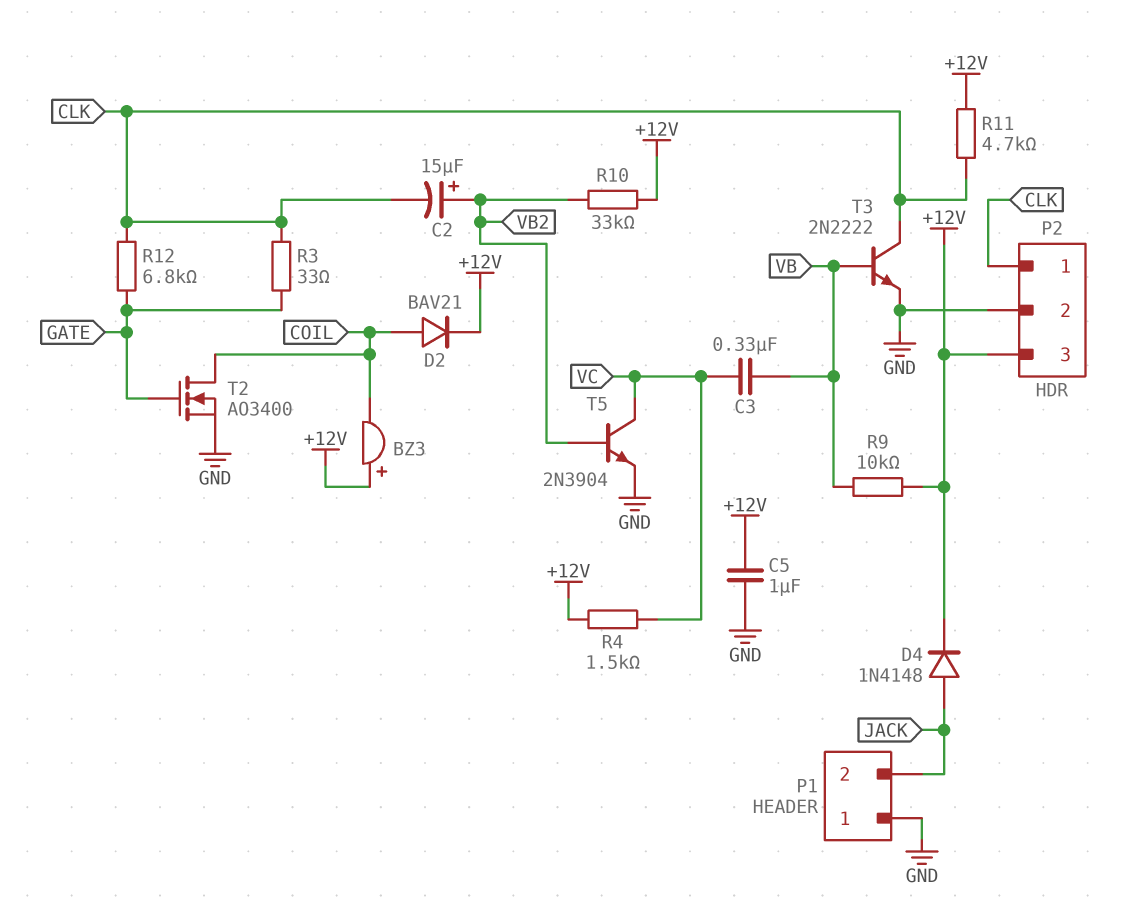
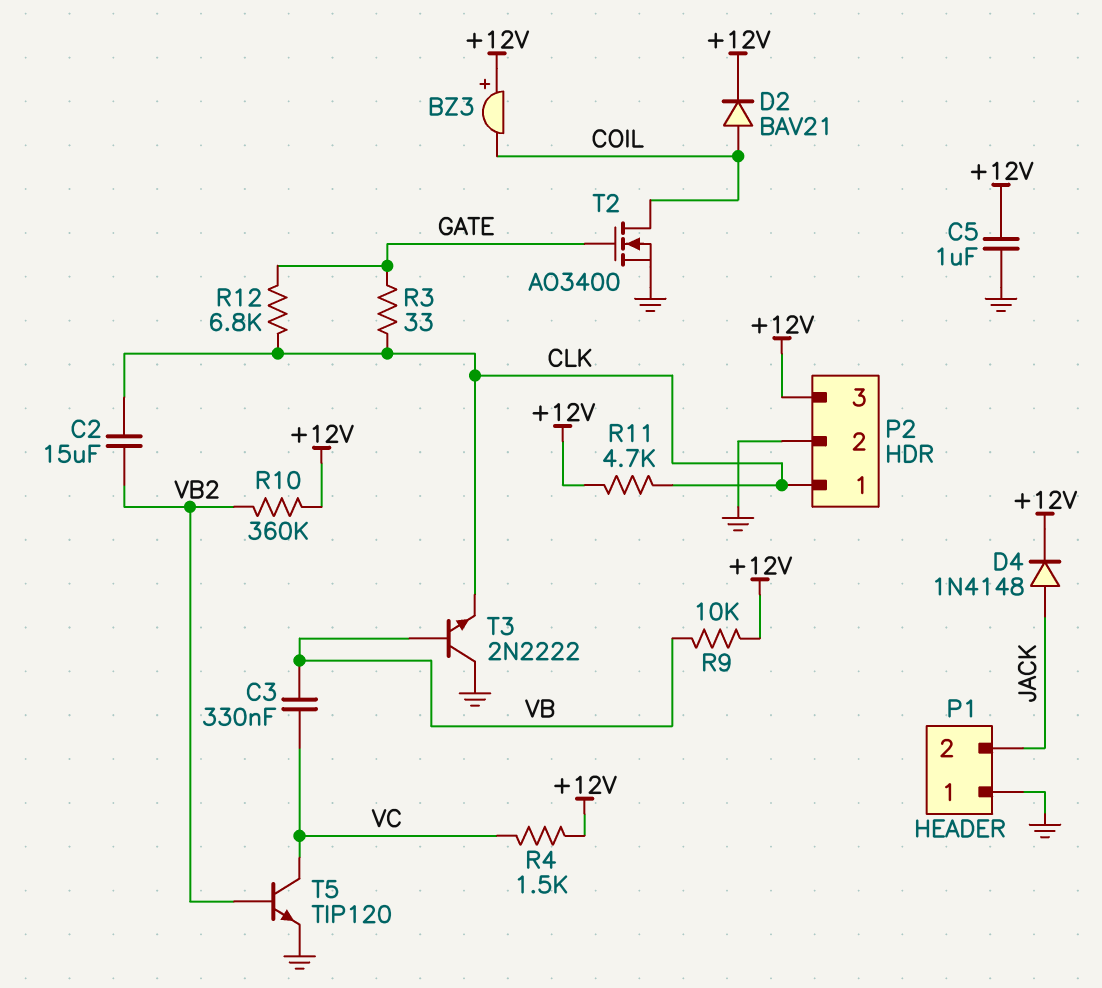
C2: 15uF (plus VB2, minus CLK) -> 15uF (CLK, VB2)
R10: 33k (+12V, VB2) -> 360k (+12V, VB2)
T3: NPN 2N2222 (B VB, C CLK, E GND) -> NPN 2N2222 (B VB, C GND, E CLK)
T5: NPN 2N3904 (B VB2, C VC, E GND) -> NPN TIP120 (B VB2, C VC, E GND)

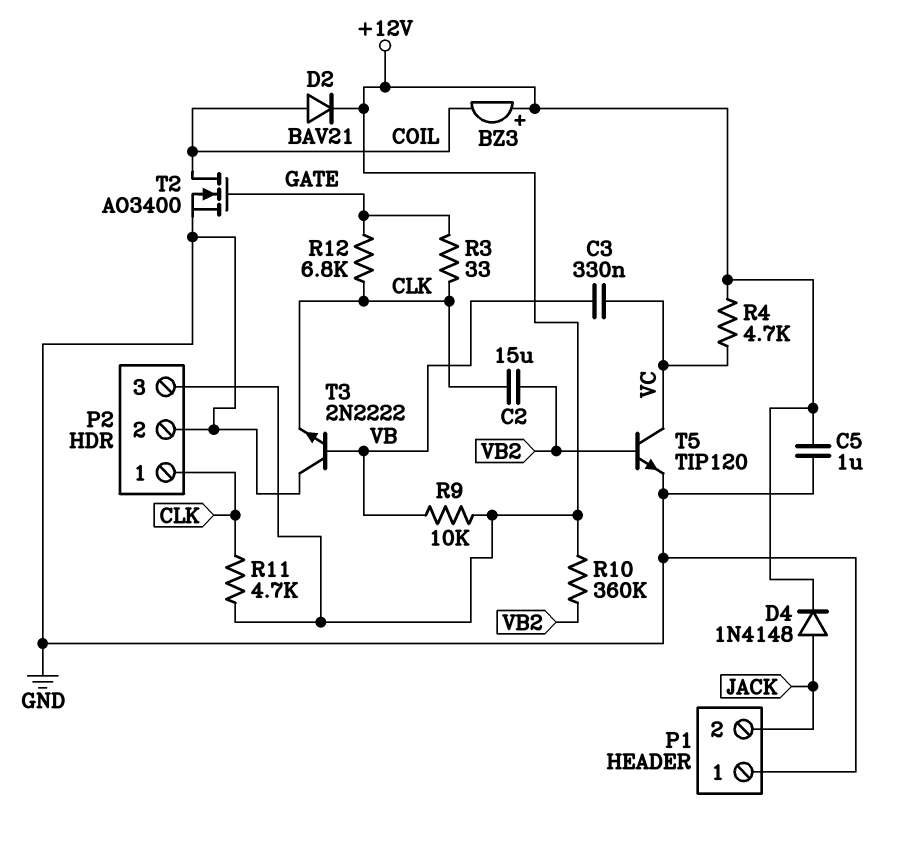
R4: 1.5k (+12V, VC) -> 4.7k (+12V, VC)

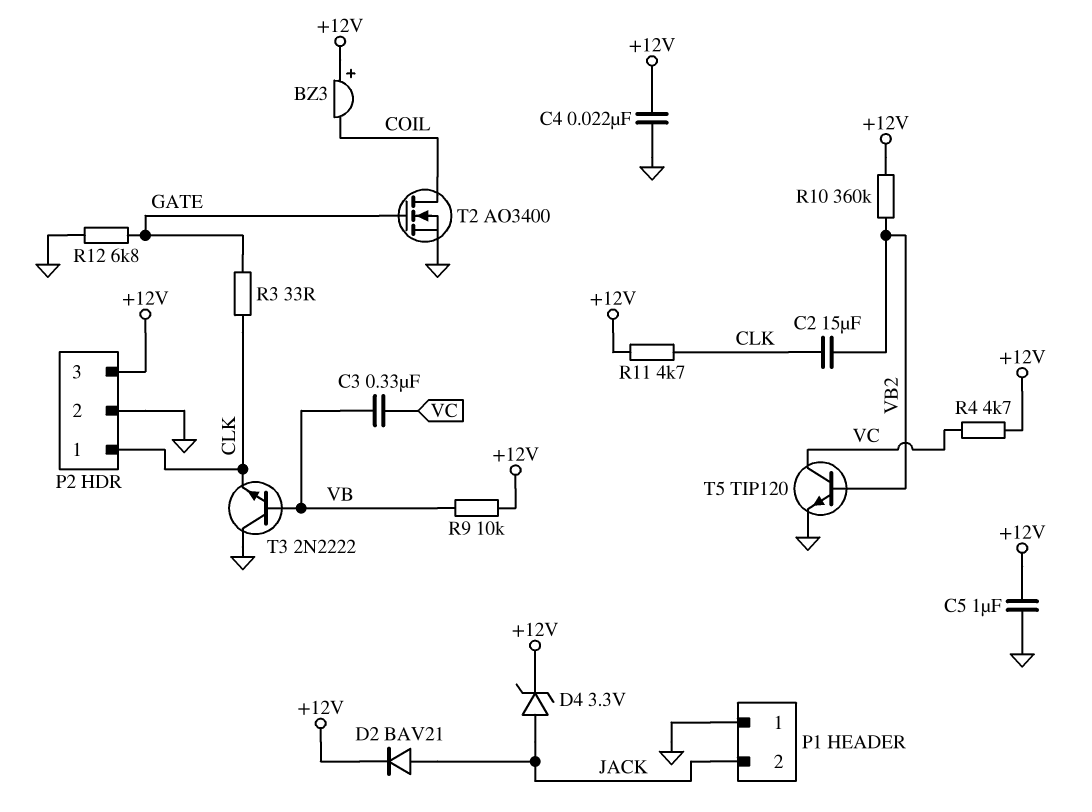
C4: none -> 22nF (+12V, GND)
D2: diode BAV21 (A COIL, K +12V) -> diode BAV21 (A JACK, K +12V)
D4: diode 1N4148 (A JACK, K +12V) -> zener 3.3V (A JACK, K +12V)
R12: 6.8k (CLK, GATE) -> 6.8k (GATE, GND)

